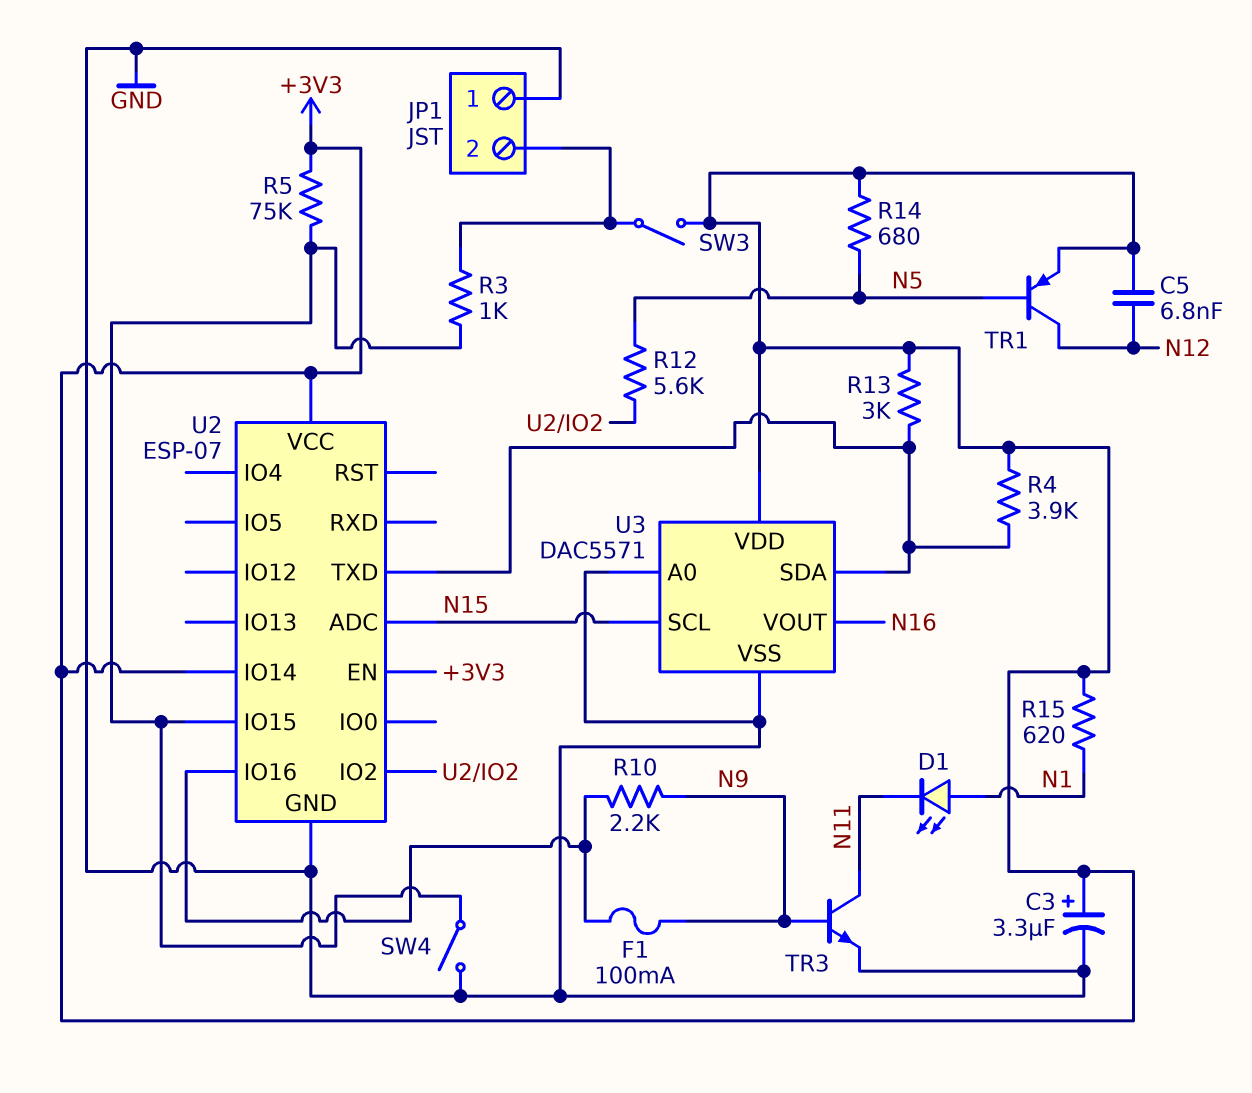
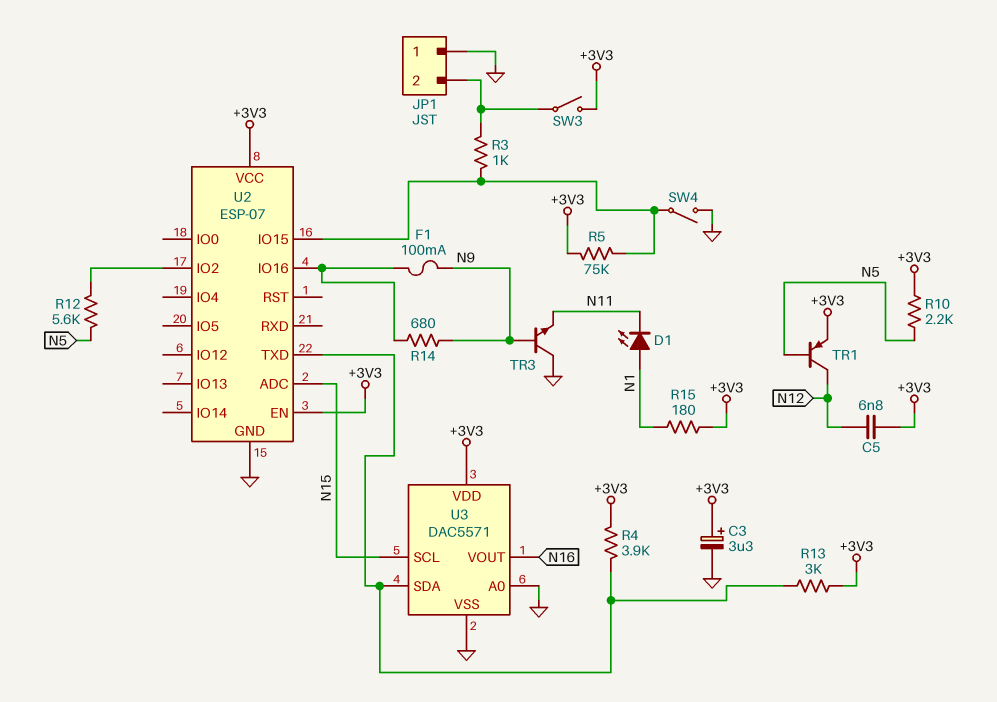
R10: 2.2k (N9, U2/IO16) -> 2.2k (+3V3, N5)
R14: 680 (+3V3, N5) -> 680 (N9, U2/IO16)
R15: 620 (+3V3, N1) -> 180 (+3V3, N1)
TR3: NPN (B N9, C N11, E GND) -> NPN (B N9, C GND, E N11)
U2 pin IO14: +3V3 -> none

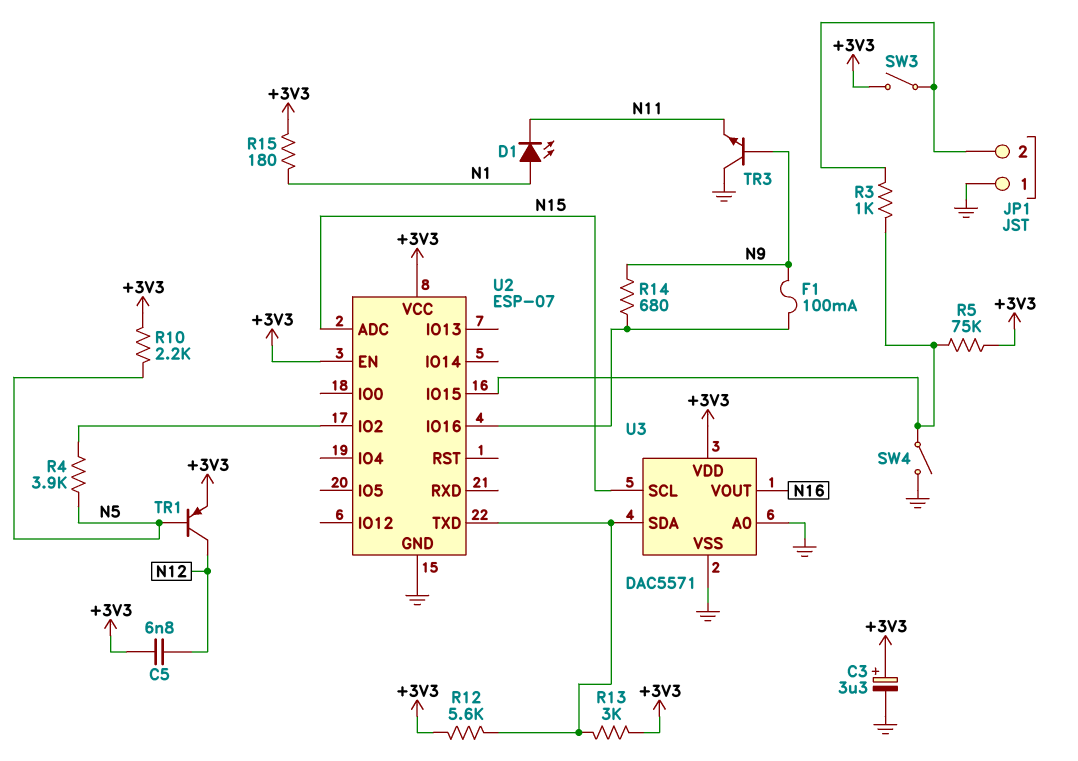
R4: 3.9k (+3V3, U2/TXD) -> 3.9k (N5, U2/IO2)
R12: 5.6k (N5, U2/IO2) -> 5.6k (+3V3, U2/TXD)

